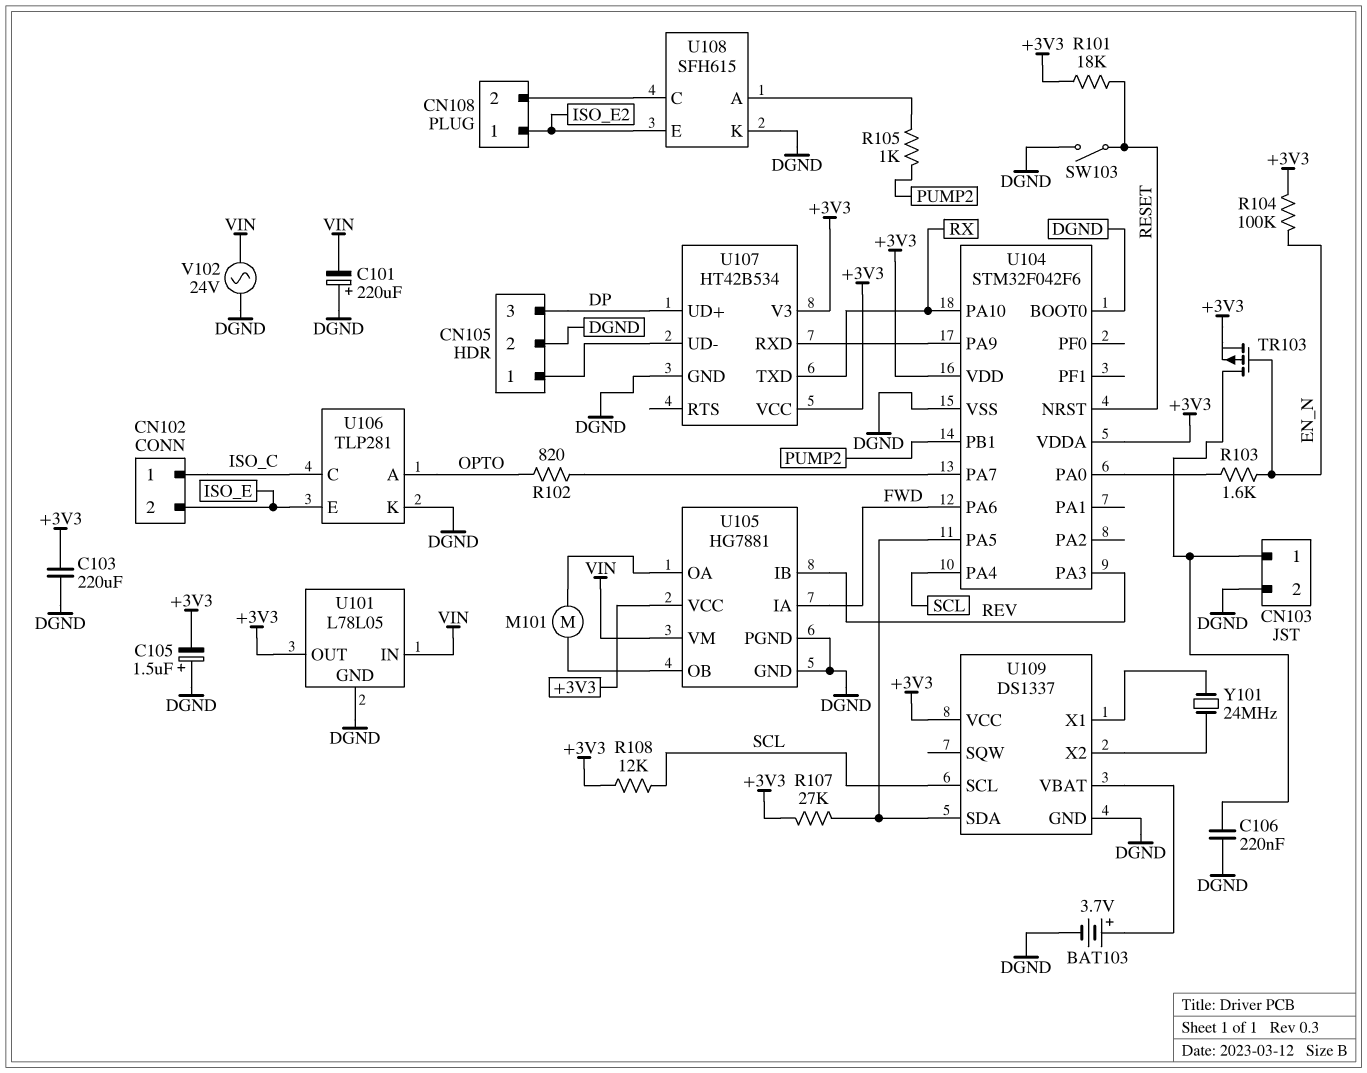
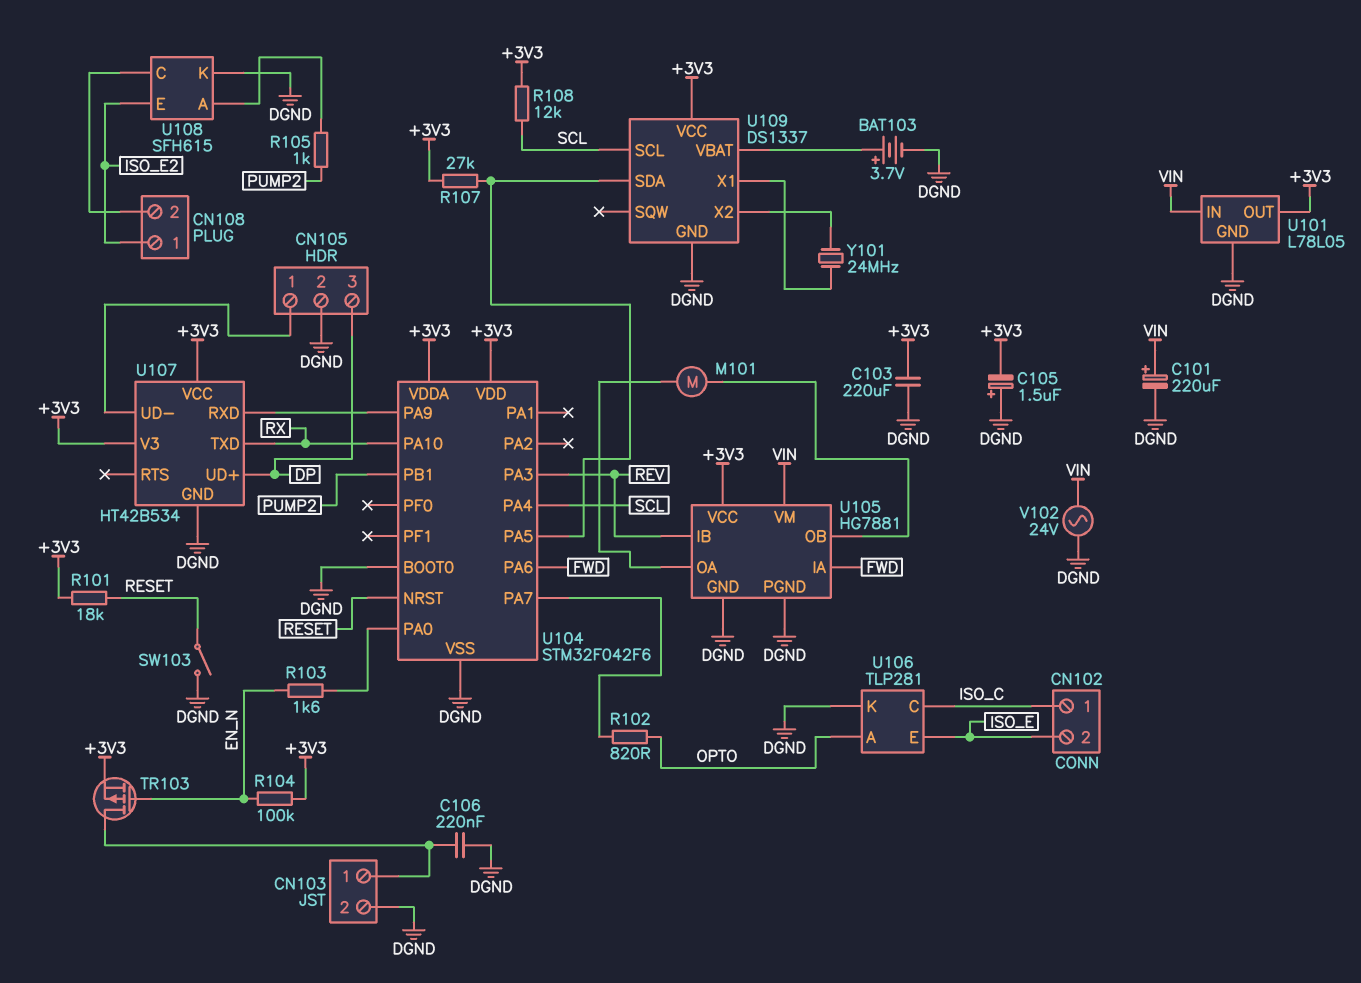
C101: 220uF (plus DGND, minus VIN) -> 220uF (plus VIN, minus DGND)

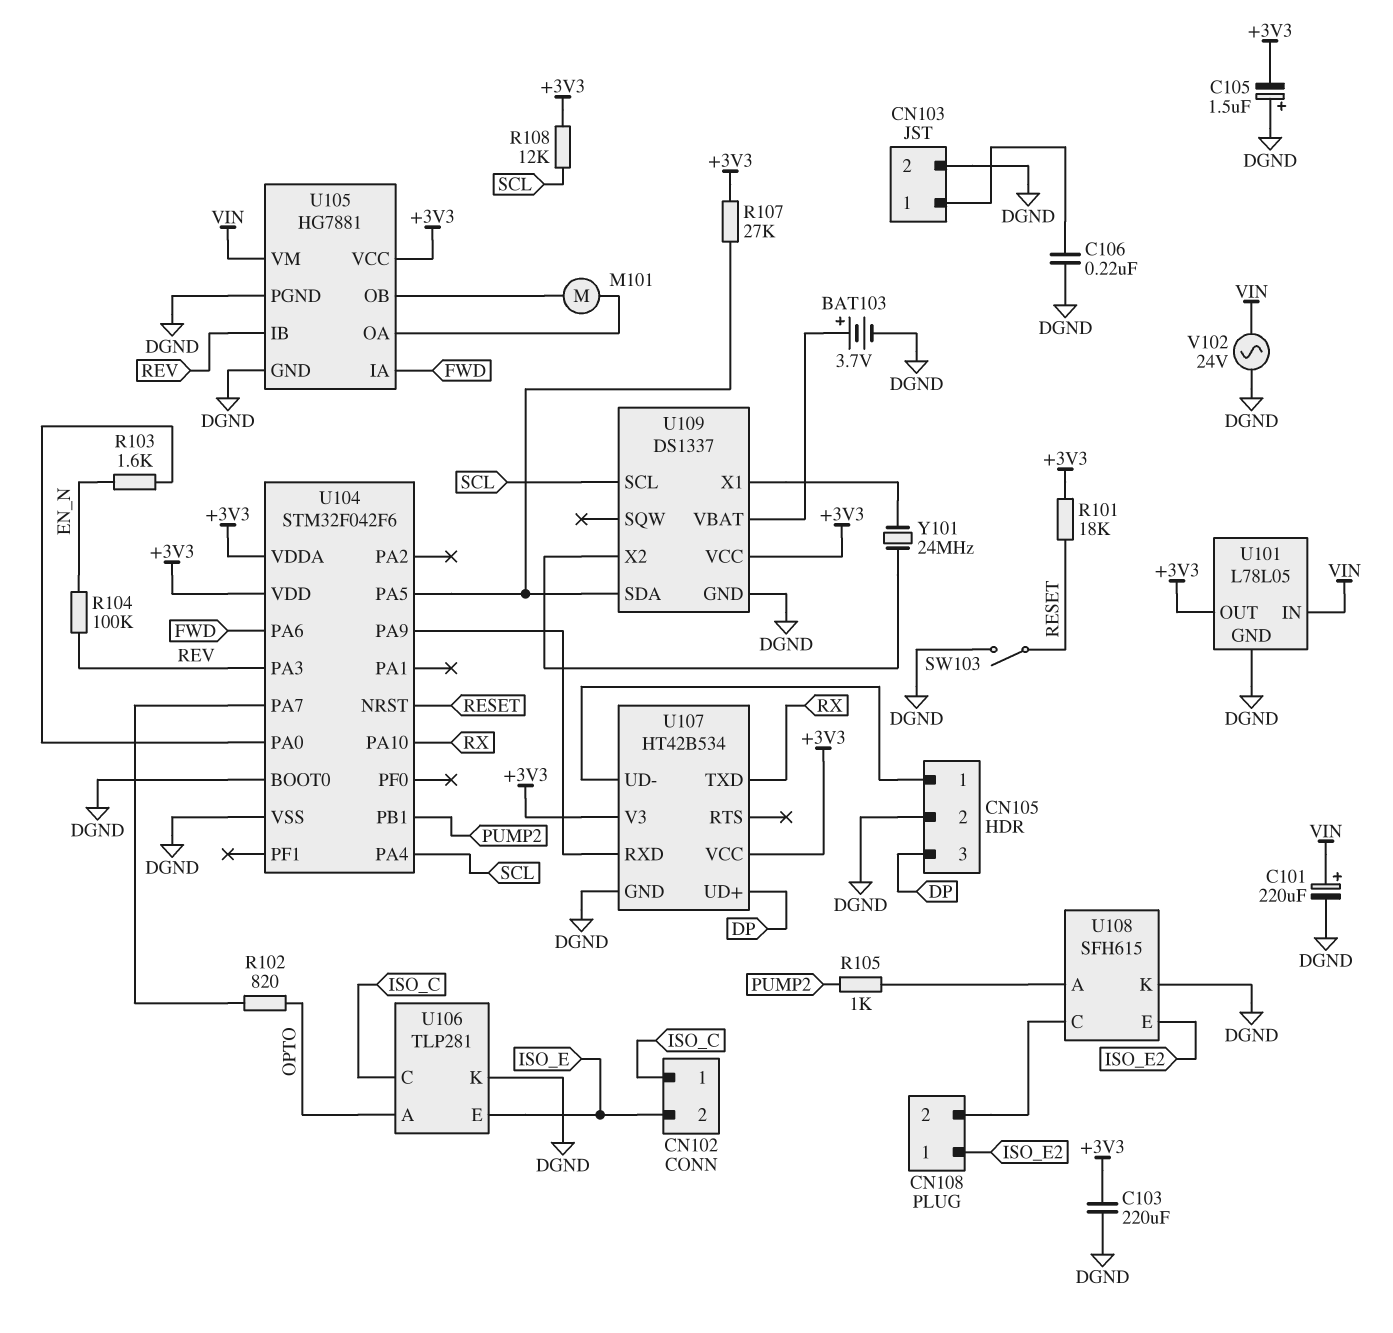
R104: 100k (+3V3, EN_N) -> 100k (EN_N, REV)
TR103: PMOS (G EN_N, D CN103/1, S +3V3) -> none

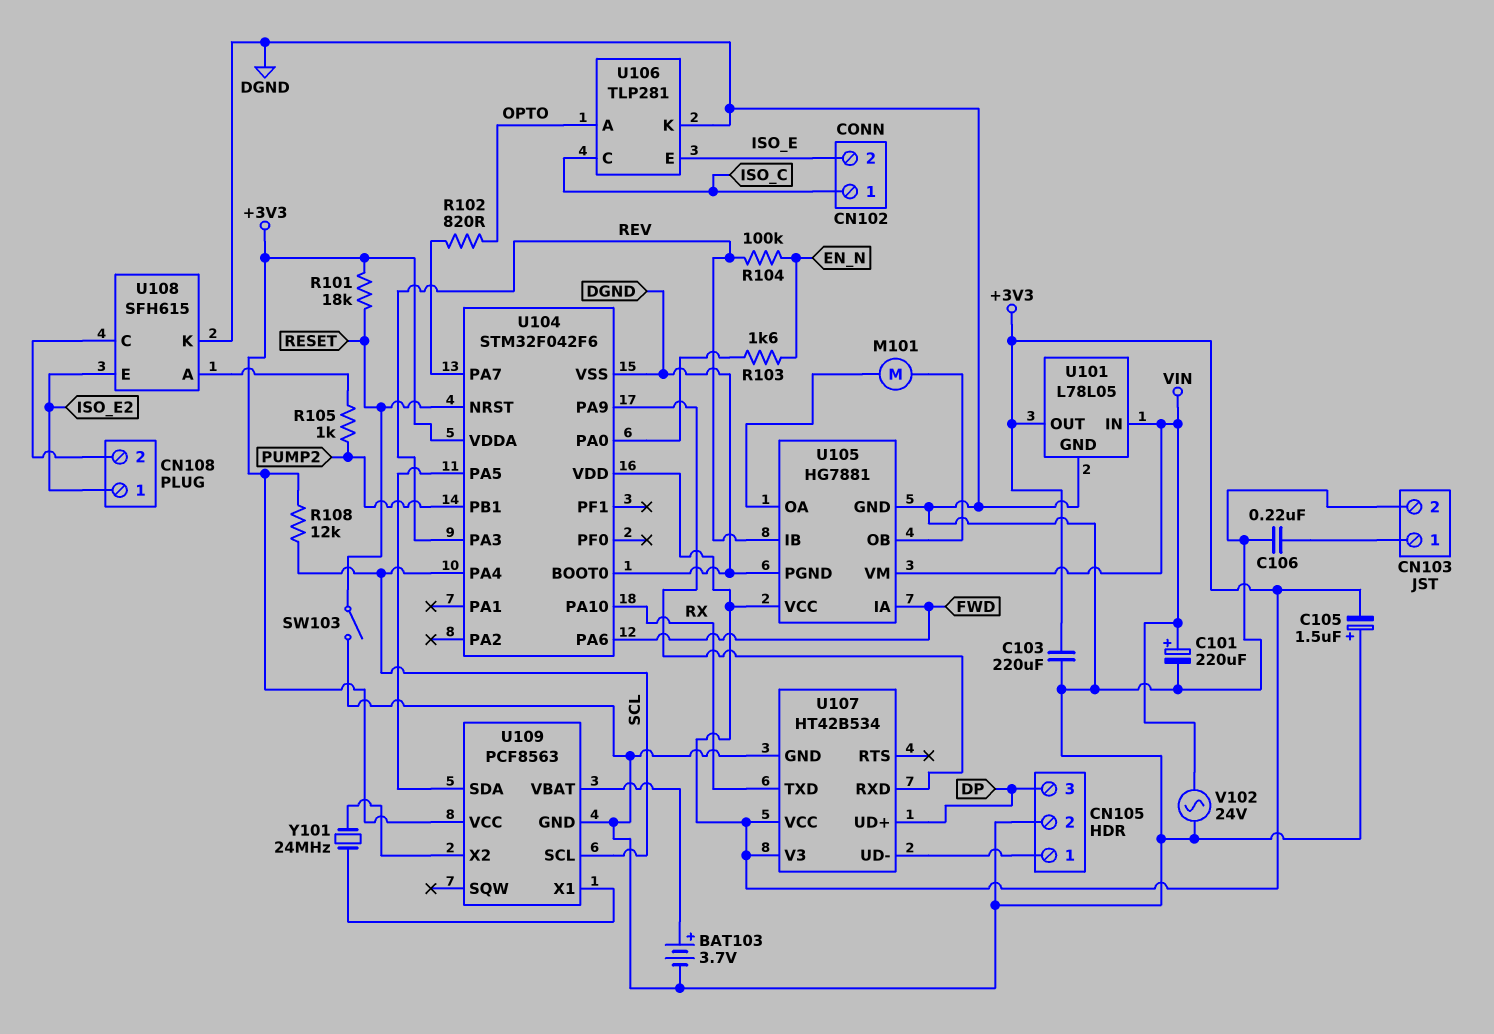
R107: 27k (+3V3, U104/PA5) -> none
U109: DS1337 -> PCF8563

